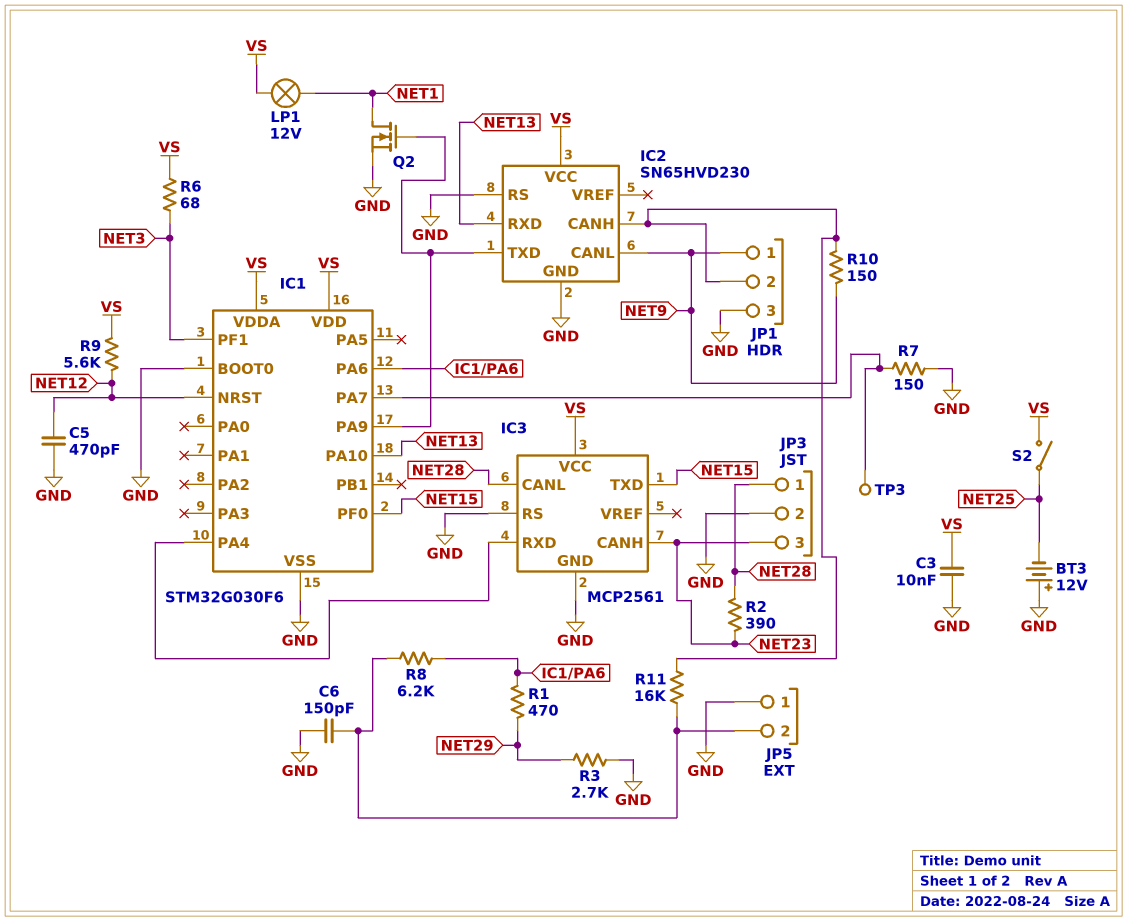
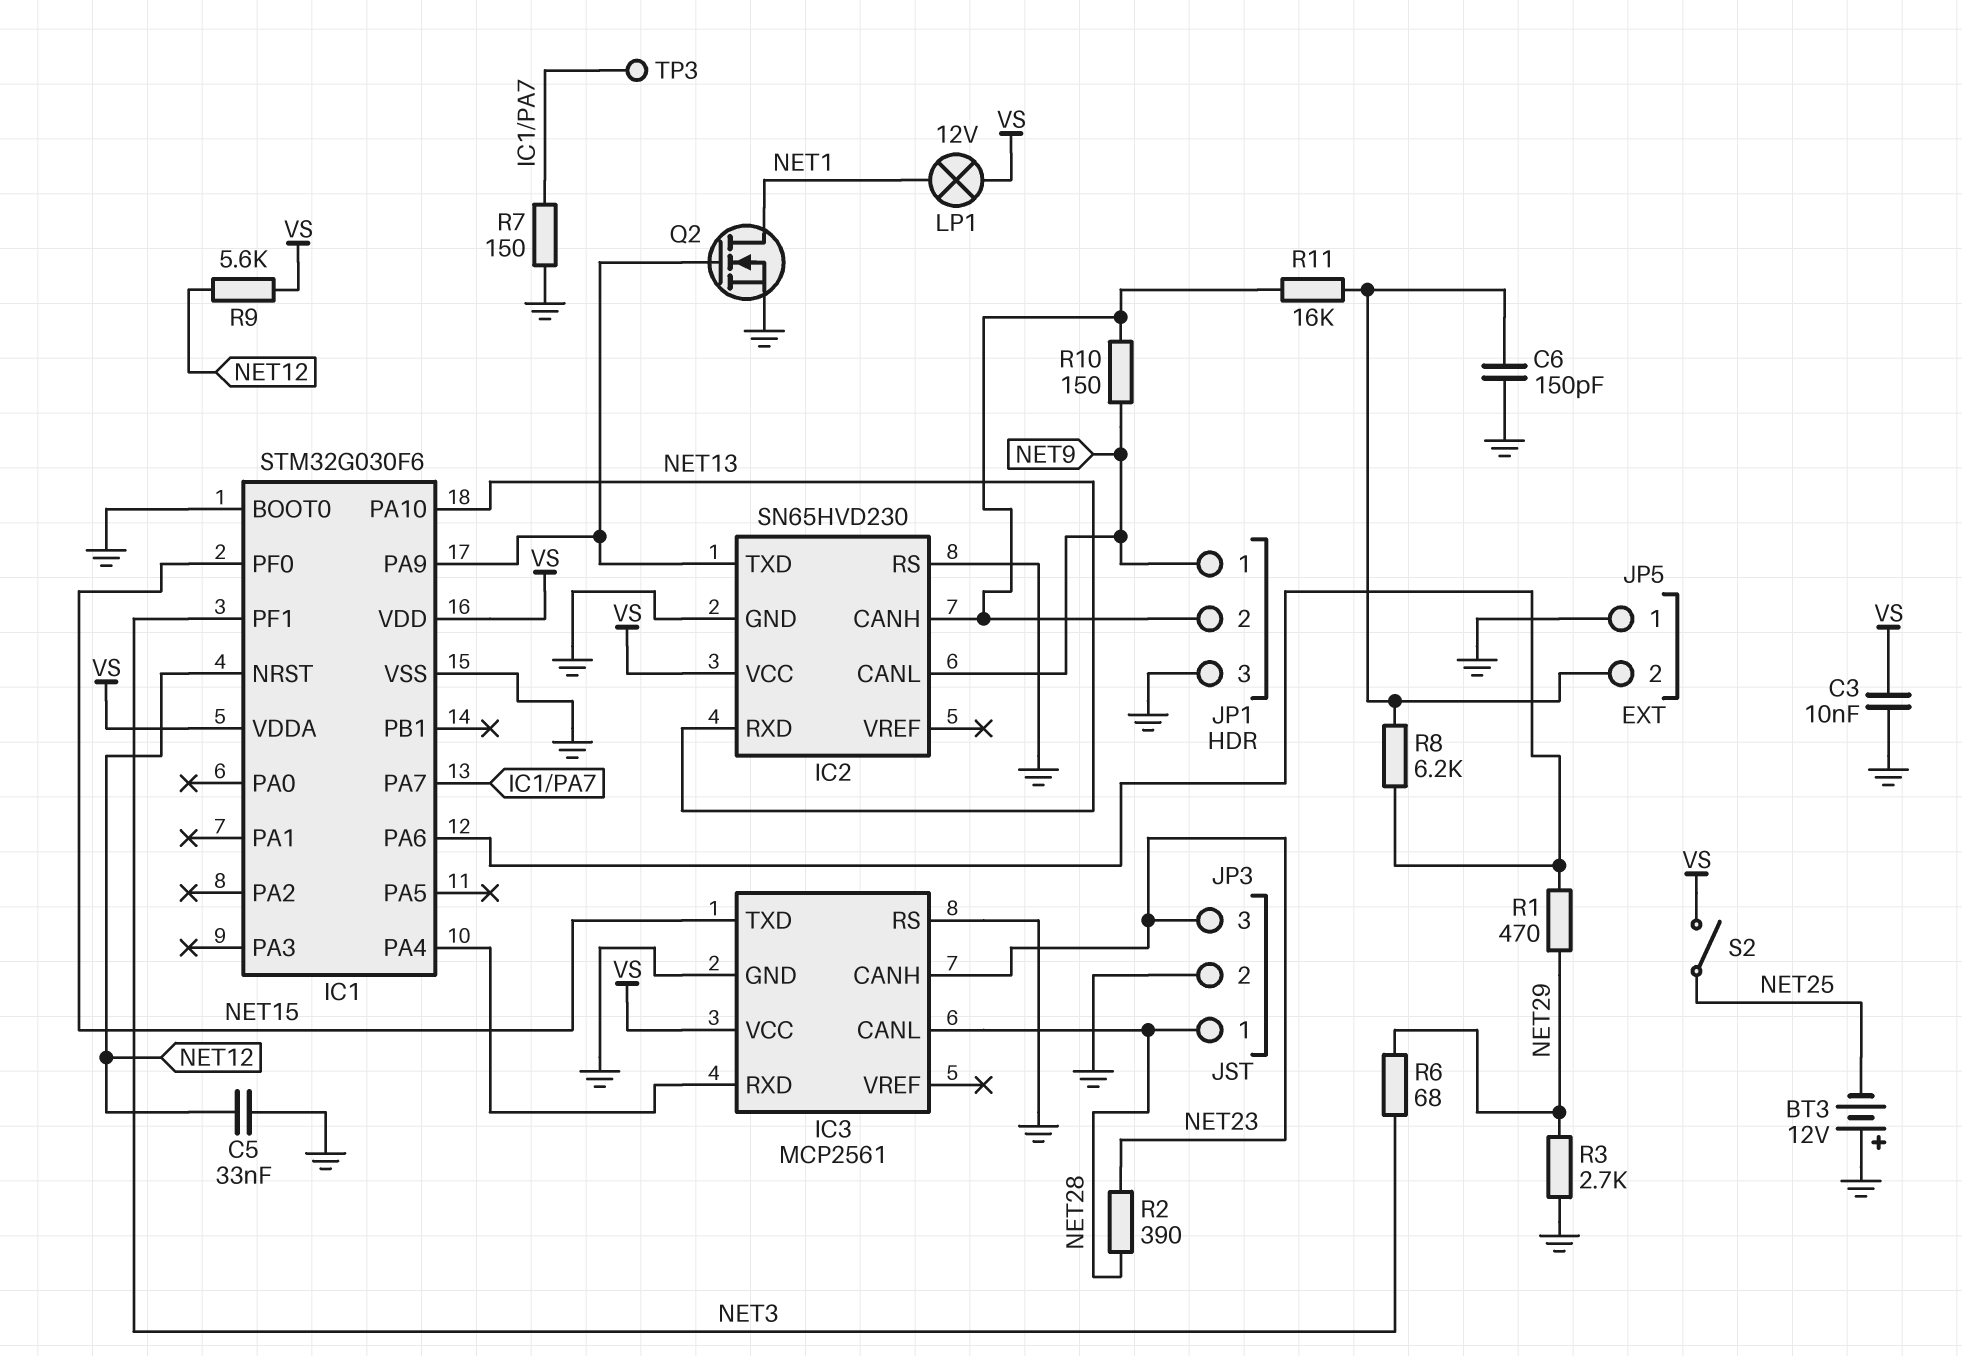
C5: 470pF (GND, NET12) -> 33nF (GND, NET12)
R6: 68 (NET3, VS) -> 68 (NET3, NET29)

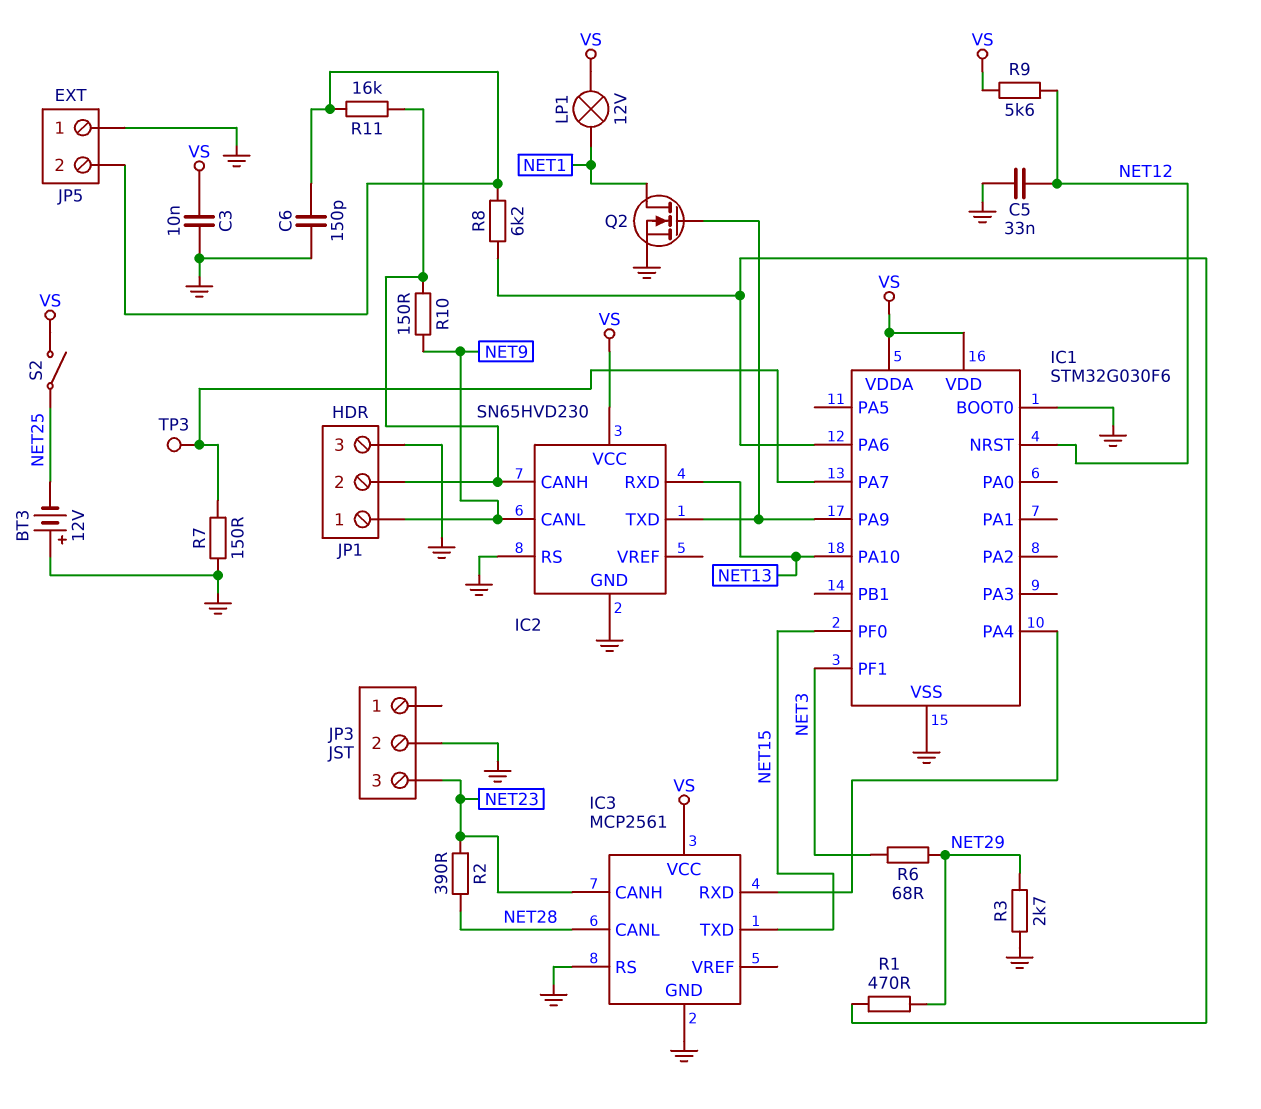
JP3 pin 1: NET28 -> none

